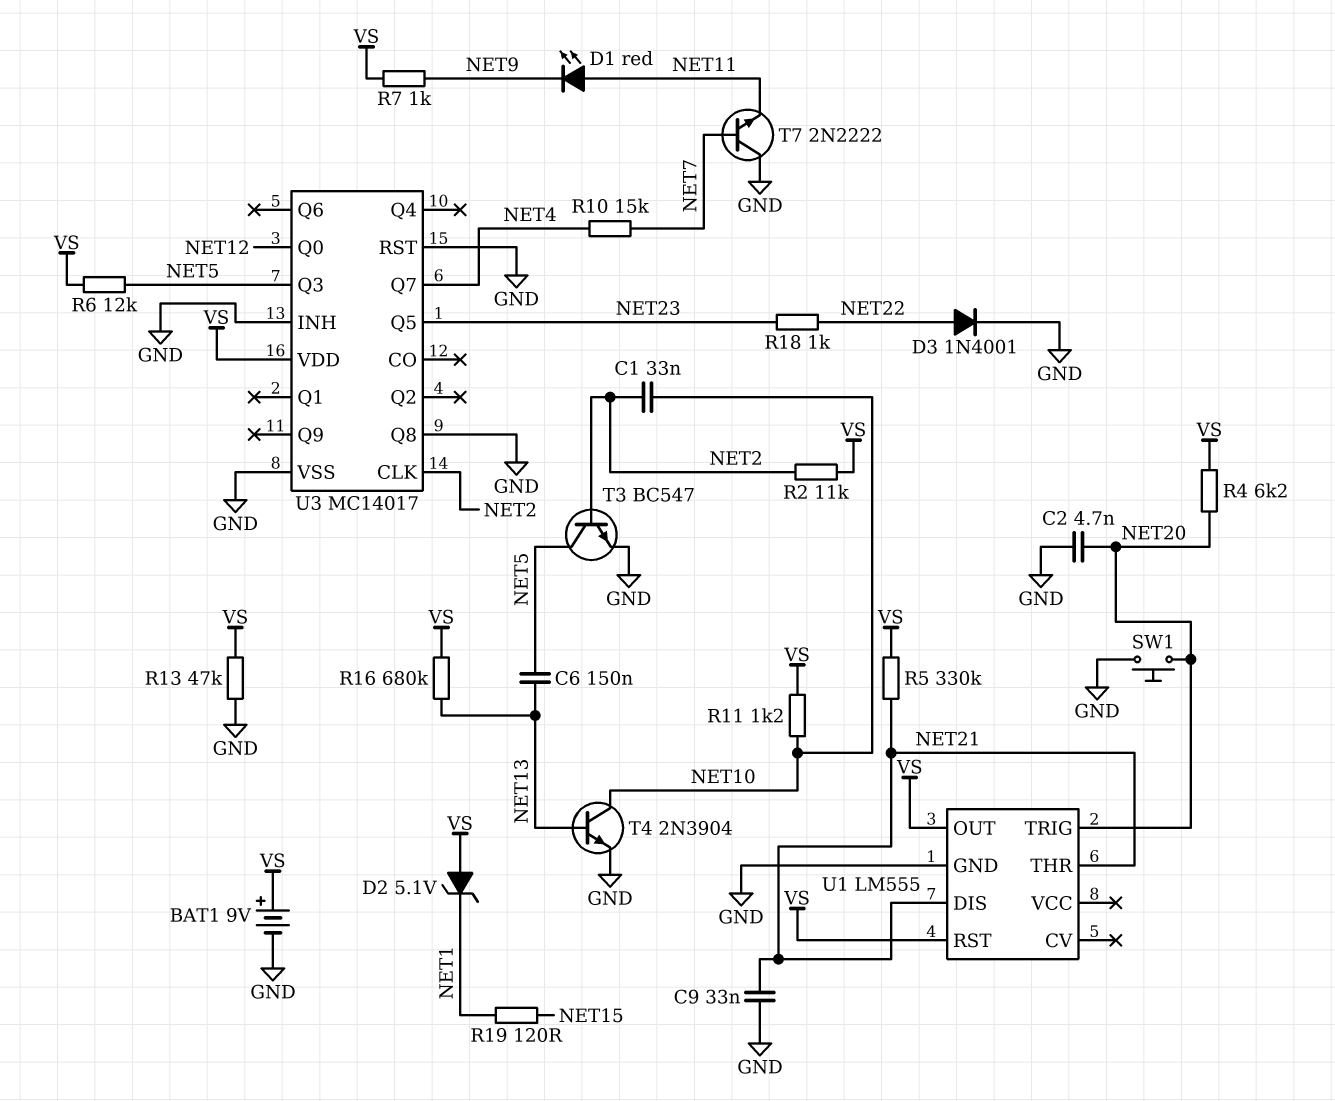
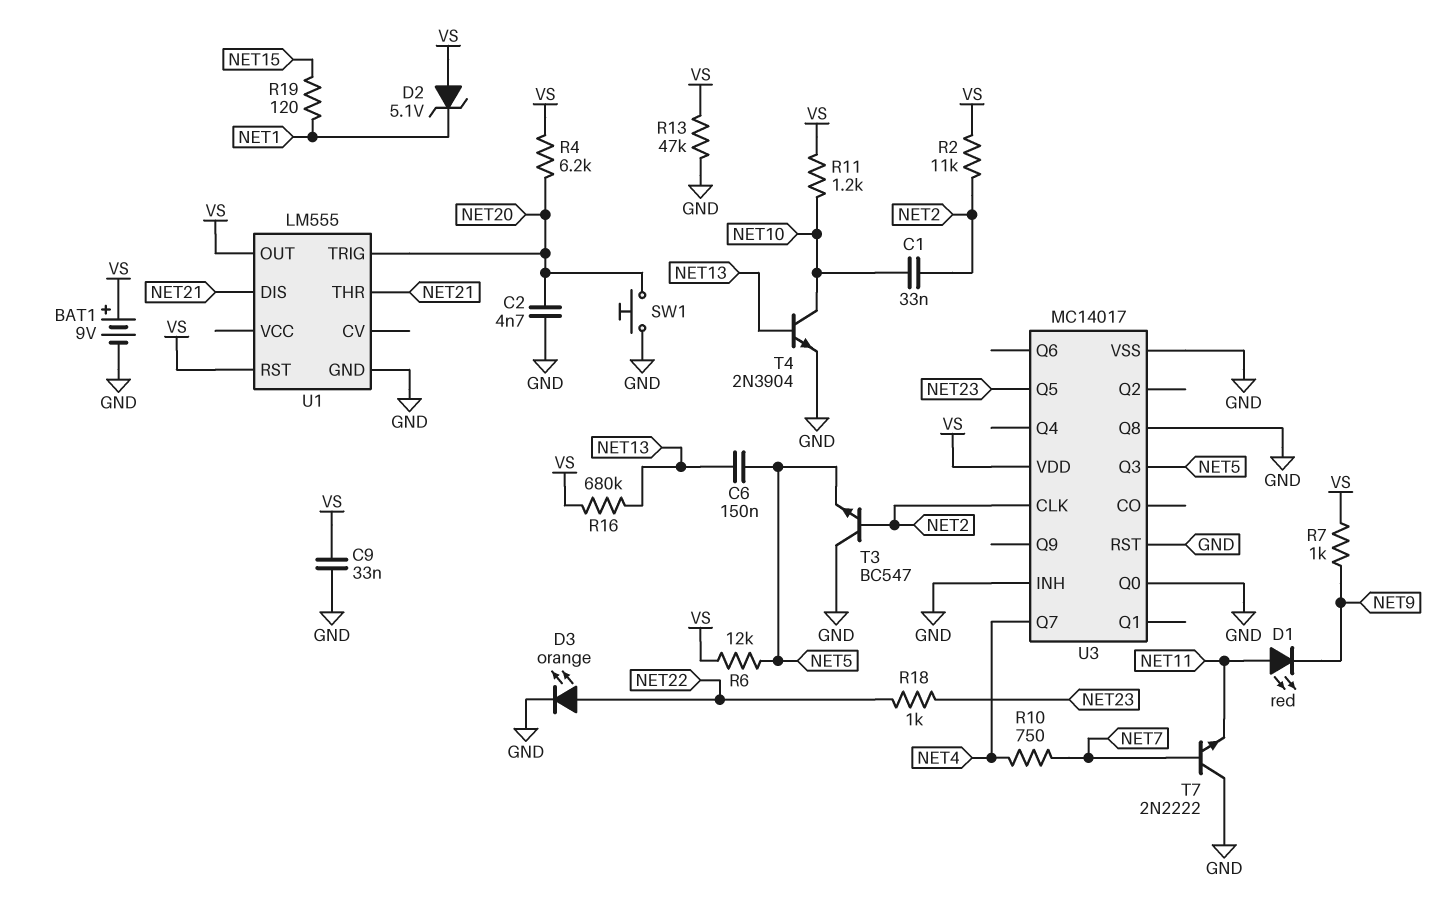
C9: 33nF (GND, NET21) -> 33nF (GND, VS)
D3: diode 1N4001 (A NET22, K GND) -> LED orange (A NET22, K GND)
R5: 330k (NET21, VS) -> none
R10: 15k (NET4, NET7) -> 750 (NET4, NET7)
T3: NPN BC547 (B NET2, C NET5, E GND) -> NPN BC547 (B NET2, C GND, E NET5)
U3 pin Q0: NET12 -> GND

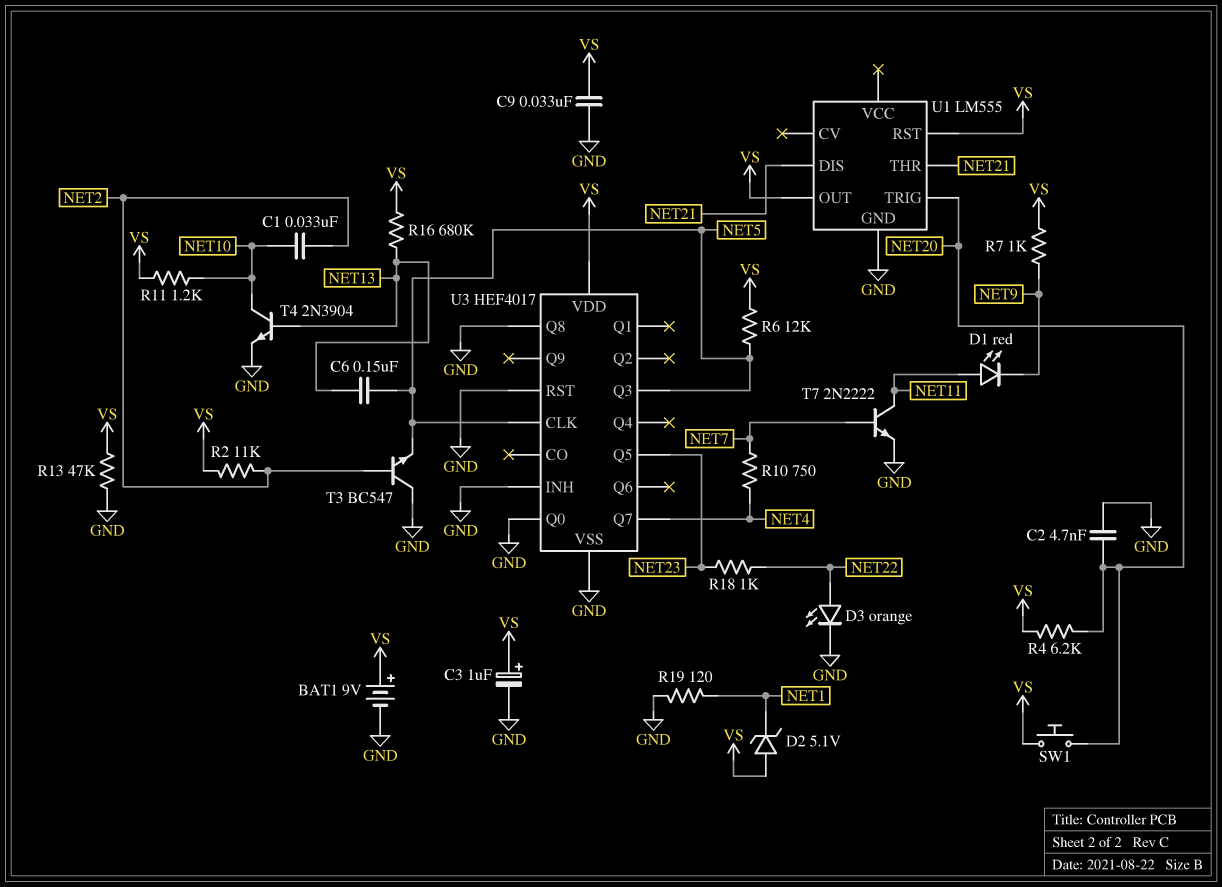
C3: none -> 1uF (plus VS, minus GND)
R19: 120 (NET1, NET15) -> 120 (GND, NET1)
SW1: button (GND, NET20) -> button (NET20, VS)
T7: NPN 2N2222 (B NET7, C GND, E NET11) -> NPN 2N2222 (B NET7, C NET11, E GND)
U3: MC14017 -> HEF4017
U3 pin CLK: NET2 -> NET5

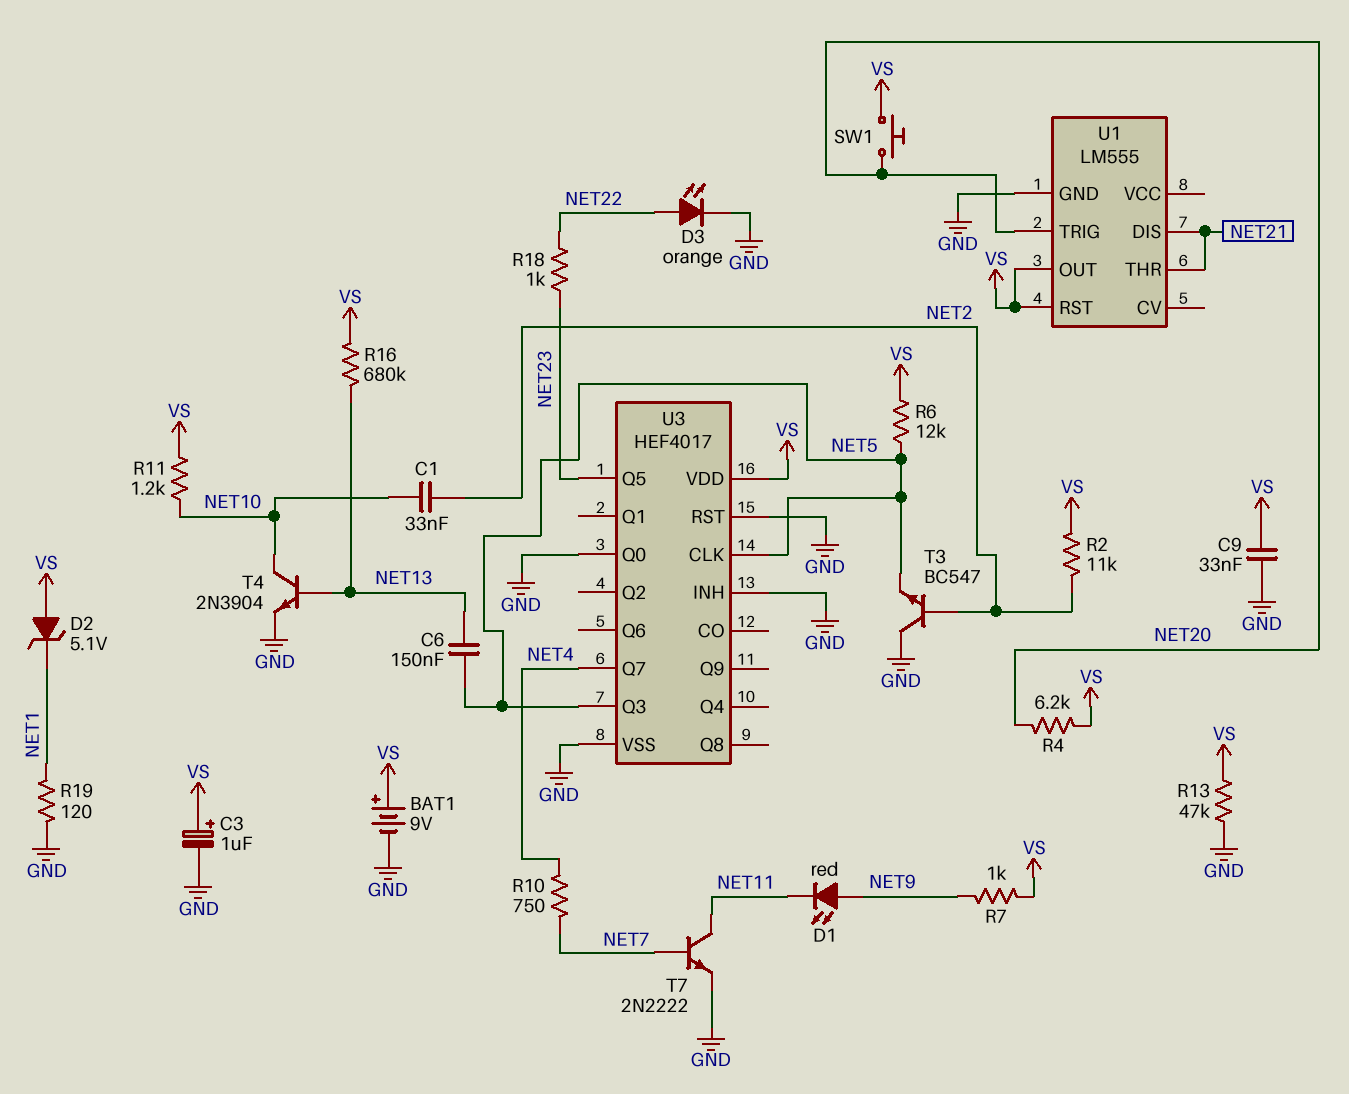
C2: 4.7nF (GND, NET20) -> none
D1: LED red (A NET11, K NET9) -> LED red (A NET9, K NET11)
U3 pin Q8: GND -> none

